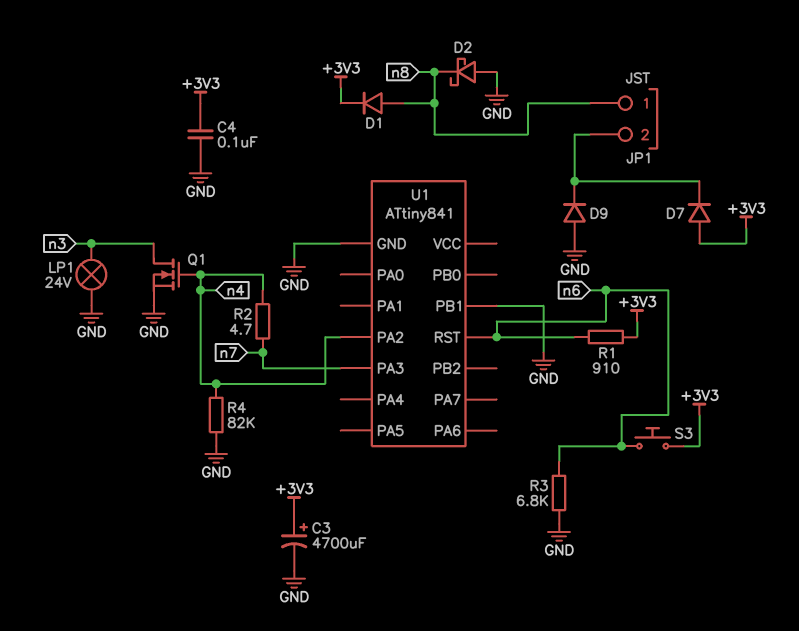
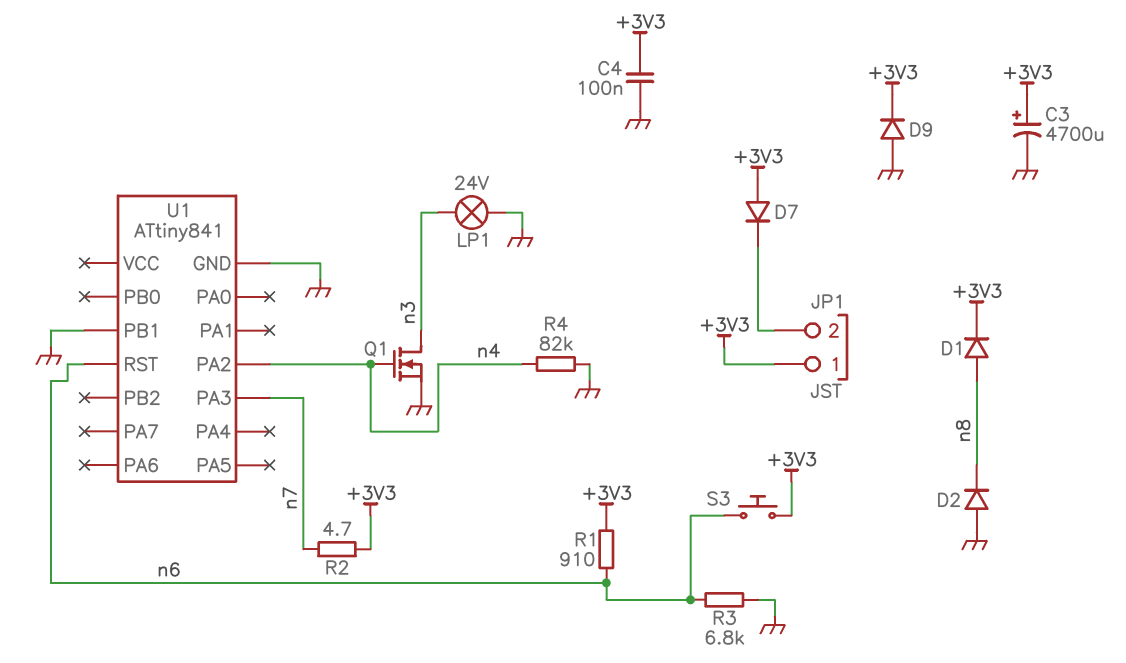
D2: schottky (A GND, K n8) -> diode (A GND, K n8)
D9: diode (A GND, K JP1/2) -> diode (A GND, K +3V3)
JP1 pin 1: n8 -> +3V3
R2: 4.7 (n4, n7) -> 4.7 (+3V3, n7)

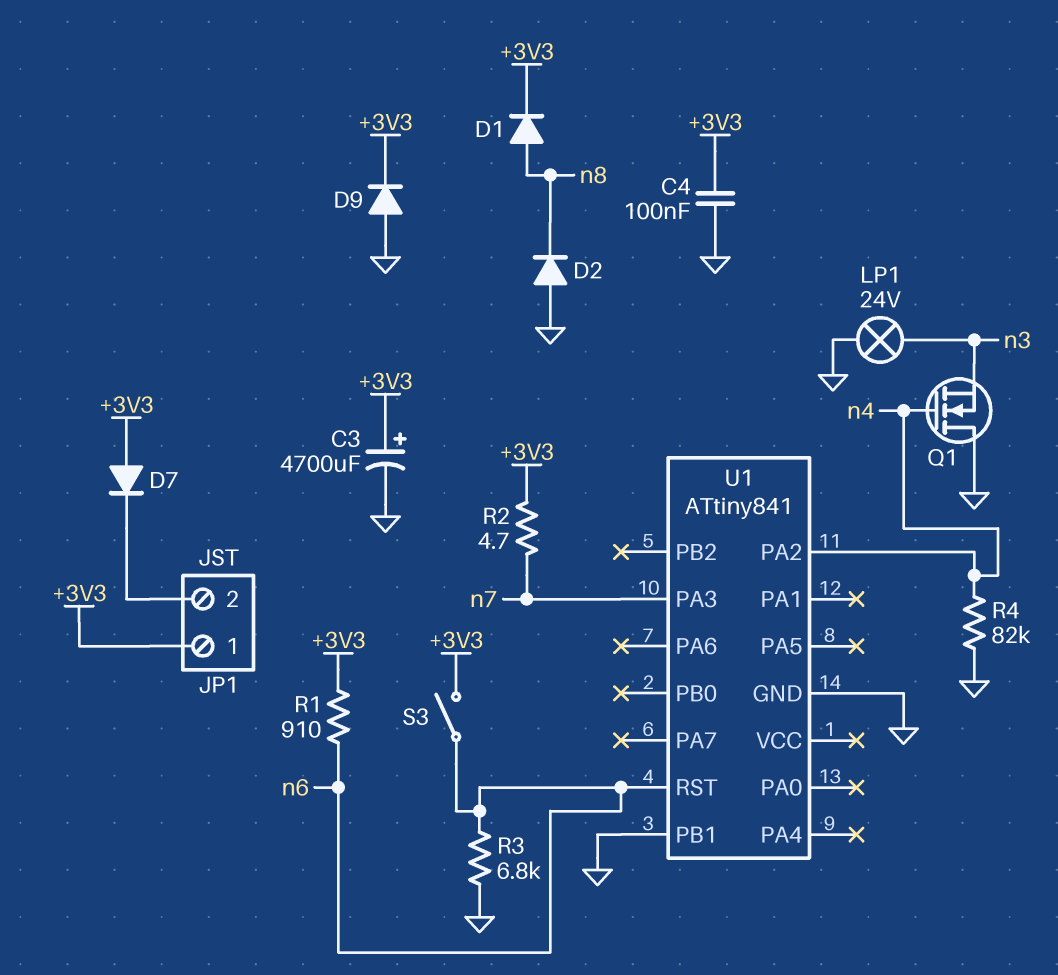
Q1: NMOS (G n4, D n3, S GND) -> NMOS (G n4, D GND, S n3)
S3: button (+3V3, n6) -> switch (+3V3, n6)

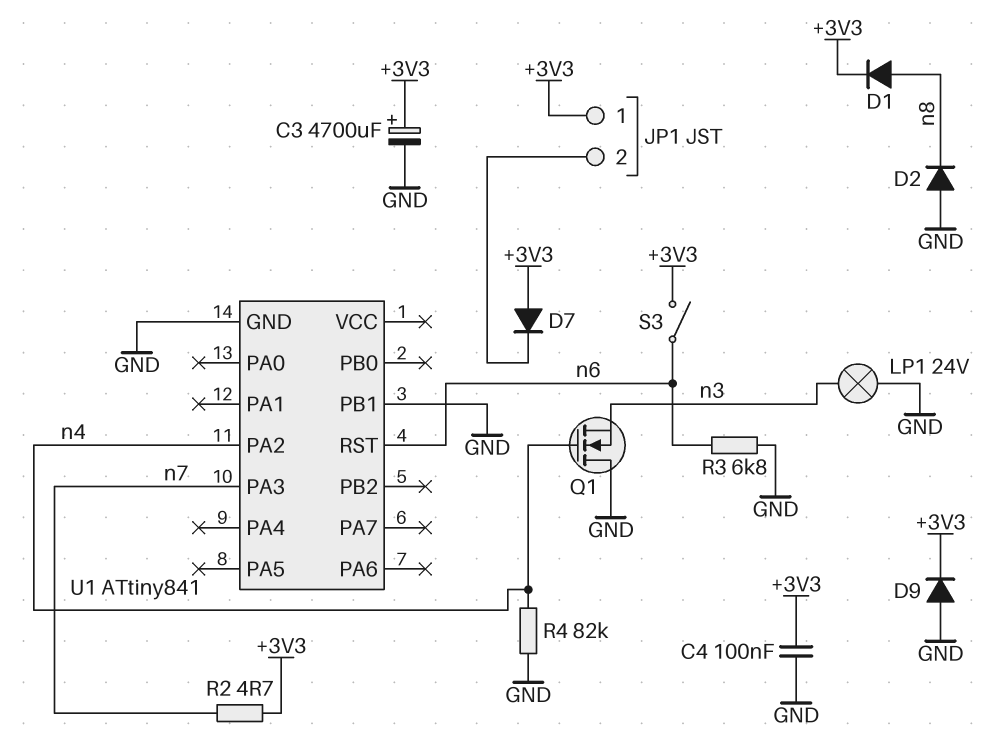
R1: 910 (+3V3, n6) -> none

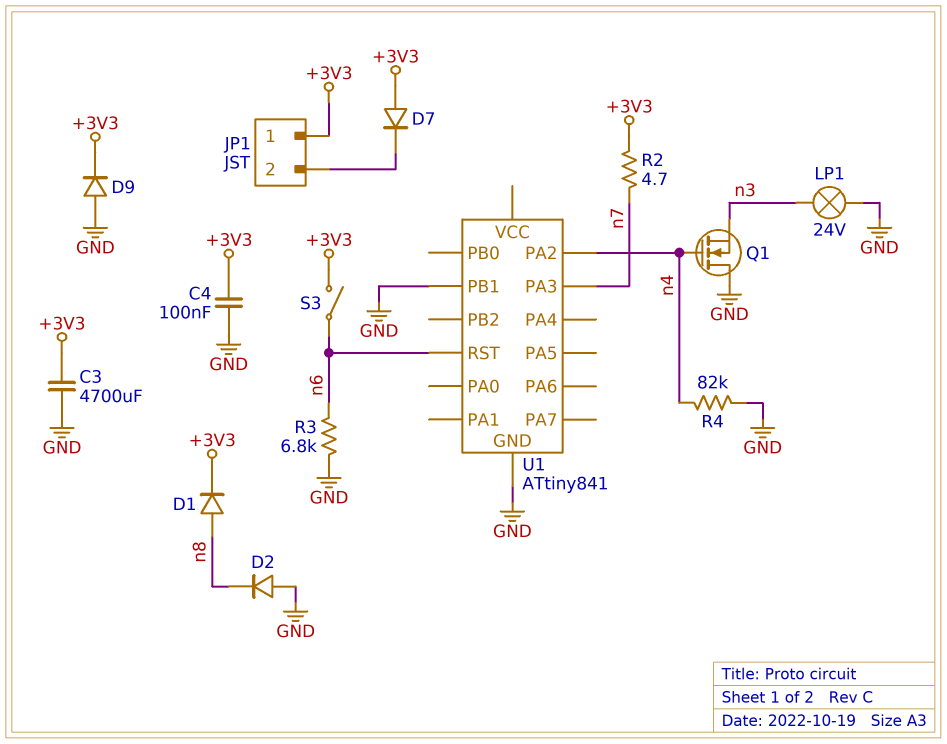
C3: 4700uF (plus +3V3, minus GND) -> 4700uF (+3V3, GND)

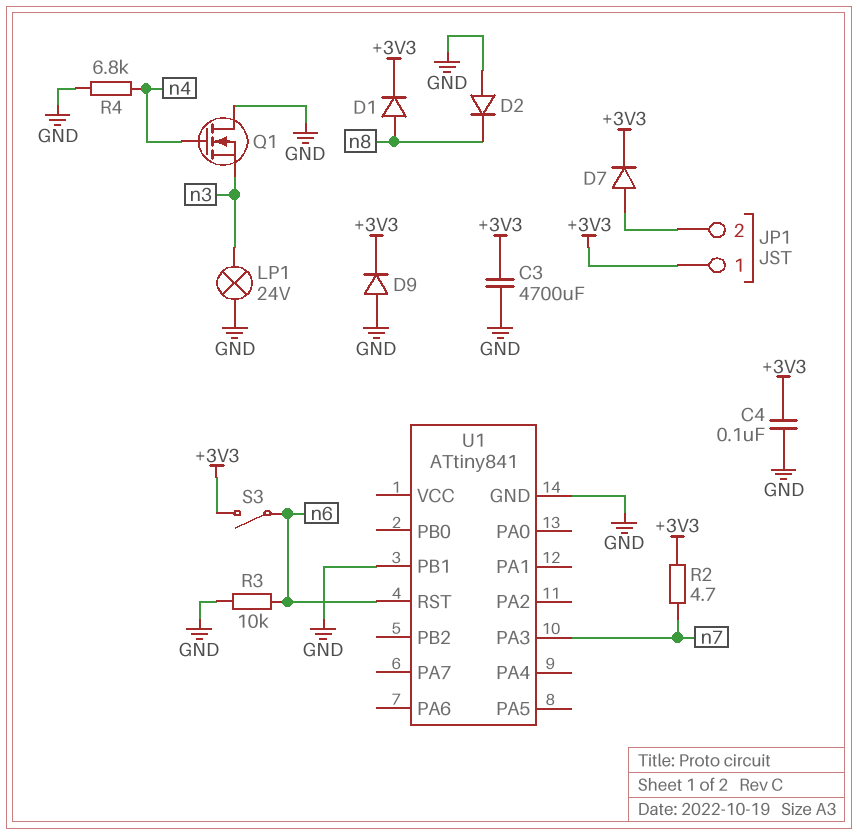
D7: diode (A +3V3, K JP1/2) -> diode (A JP1/2, K +3V3)
R3: 6.8k (GND, n6) -> 10k (GND, n6)
R4: 82k (GND, n4) -> 6.8k (GND, n4)
U1 pin PA2: n4 -> none

